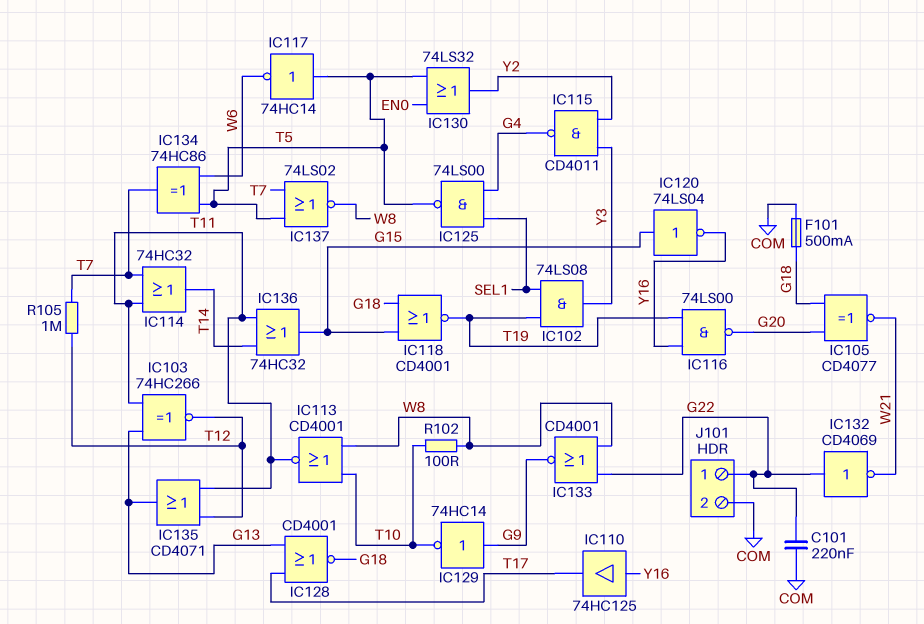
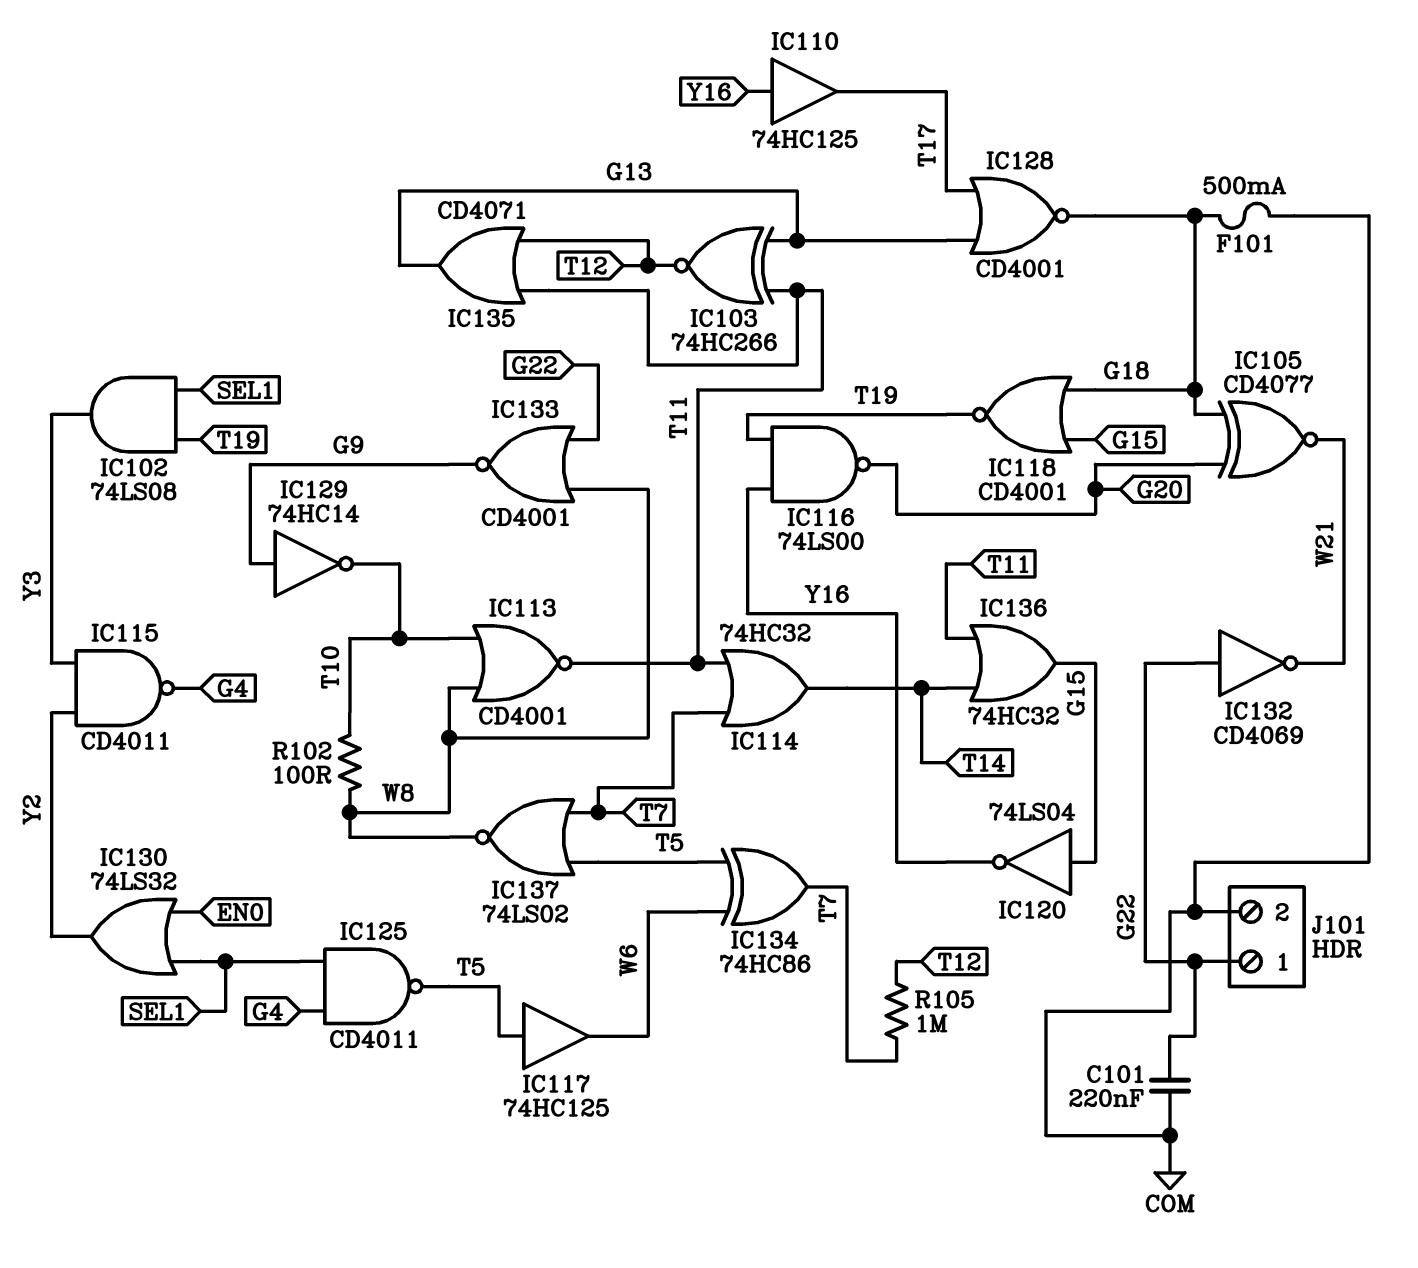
IC117: NOT 74HC14 (in T5, out W6) -> buffer 74HC125 (in T5, out W6)
IC125: NAND 74LS00 (in G4, in SEL1, out T5) -> NAND CD4011 (in G4, in SEL1, out T5)
IC130: OR 74LS32 (in EN0, in T5, out Y2) -> OR 74LS32 (in EN0, in SEL1, out Y2)

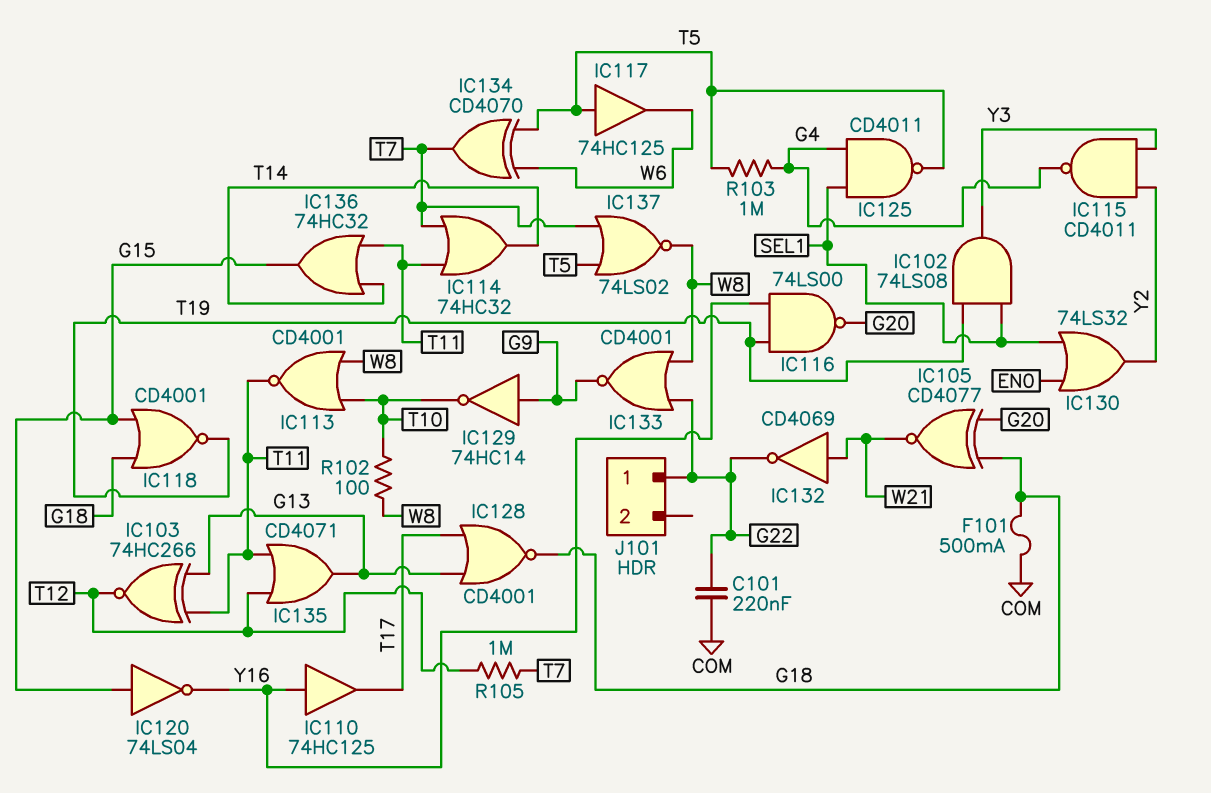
IC132: NOT CD4069 (in G22, out W21) -> NOT CD4069 (in W21, out G22)
IC134: XOR 74HC86 (in T5, in W6, out T7) -> XOR CD4070 (in T5, in W6, out T7)
J101 pin 2: COM -> none
R103: none -> 1M (G4, T5)

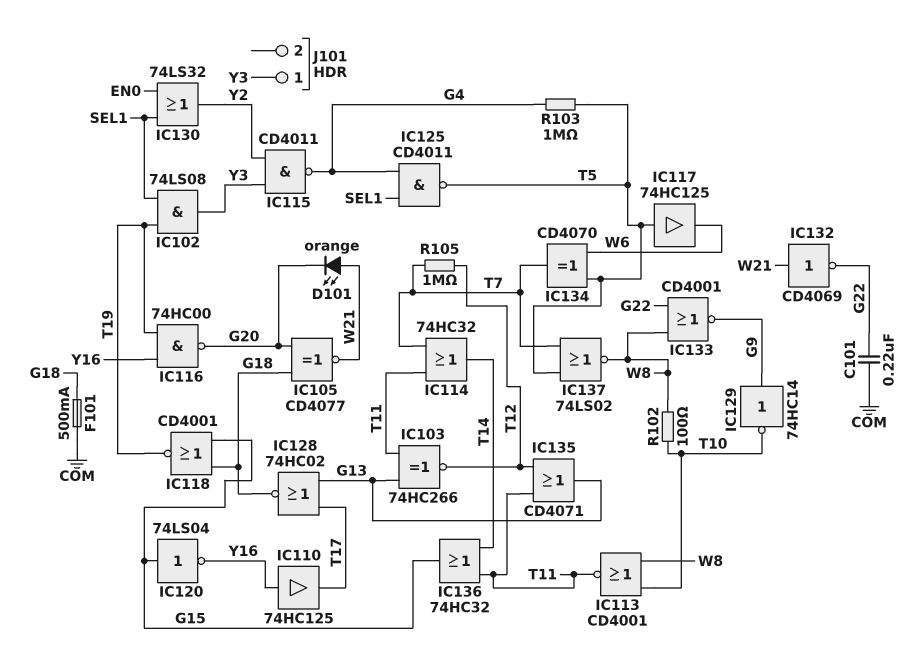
D101: none -> LED orange (A W21, K G20)
IC116: NAND 74LS00 (in T19, in Y16, out G20) -> NAND 74HC00 (in T19, in Y16, out G20)
IC128: NOR CD4001 (in G13, in T17, out G18) -> NOR 74HC02 (in G13, in T17, out G18)
J101 pin 1: G22 -> Y3

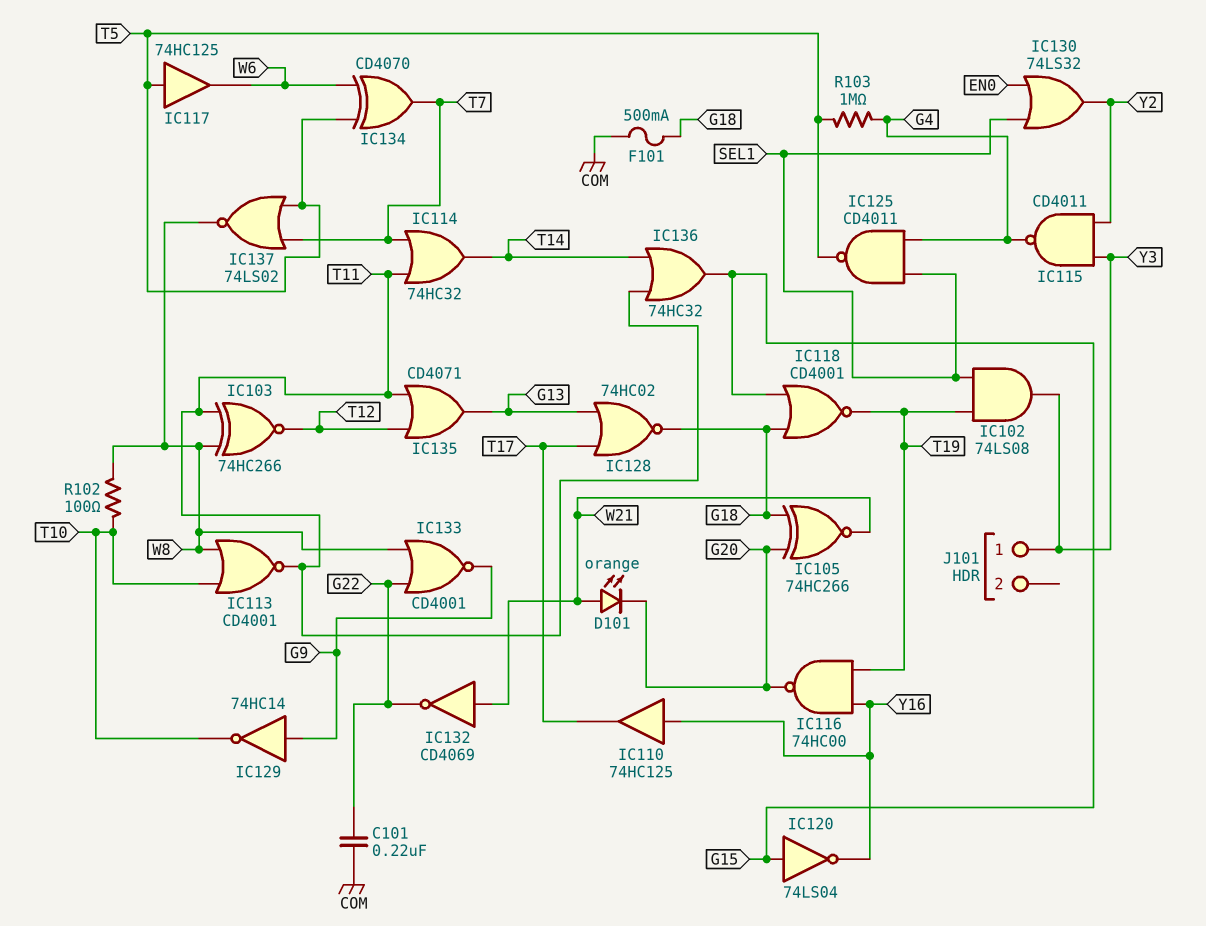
IC103: XNOR 74HC266 (in G13, in T11, out T12) -> XNOR 74HC266 (in T11, in W8, out T12)
IC105: XNOR CD4077 (in G18, in G20, out W21) -> XNOR 74HC266 (in G18, in G20, out W21)
R105: 1M (T7, T12) -> none

